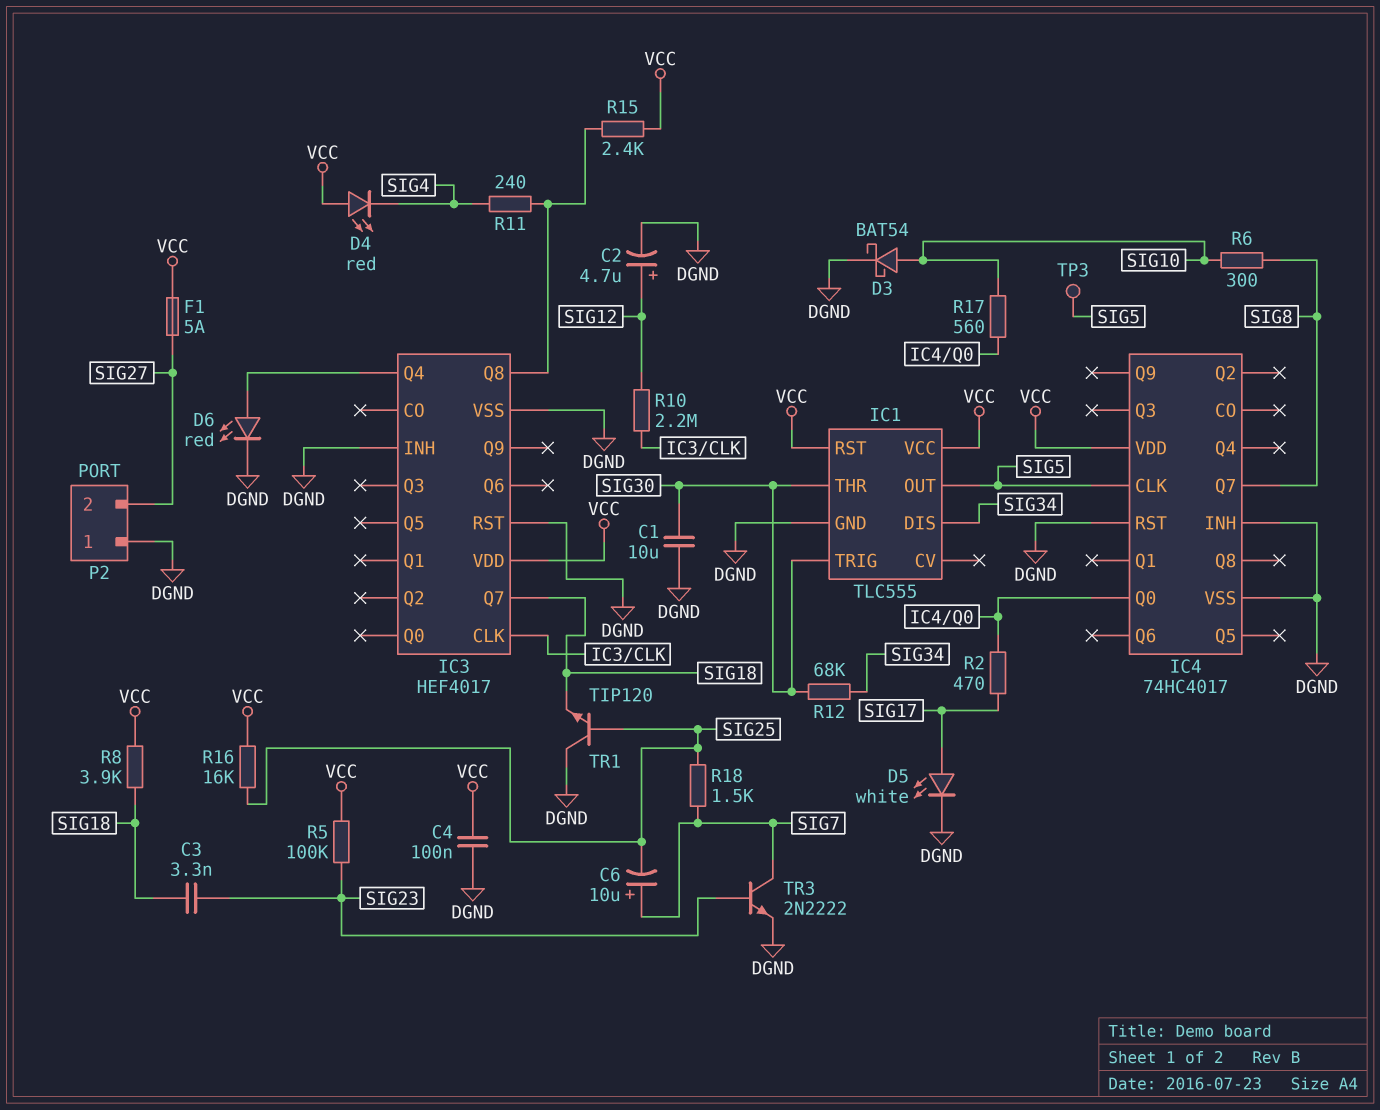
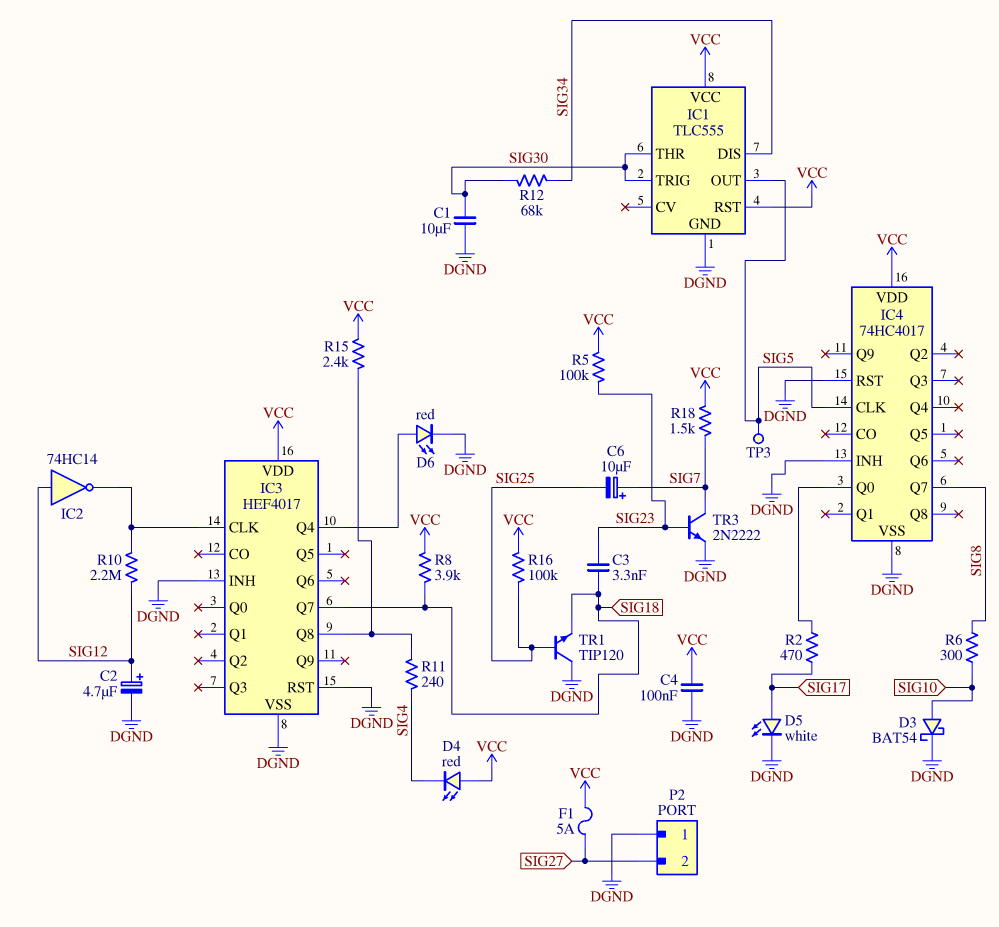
IC2: none -> NOT 74HC14 (in SIG12, out IC3/CLK)
R16: 16k (SIG25, VCC) -> 100k (SIG25, VCC)
R17: 560 (IC4/Q0, SIG10) -> none
R18: 1.5k (SIG7, SIG25) -> 1.5k (SIG7, VCC)

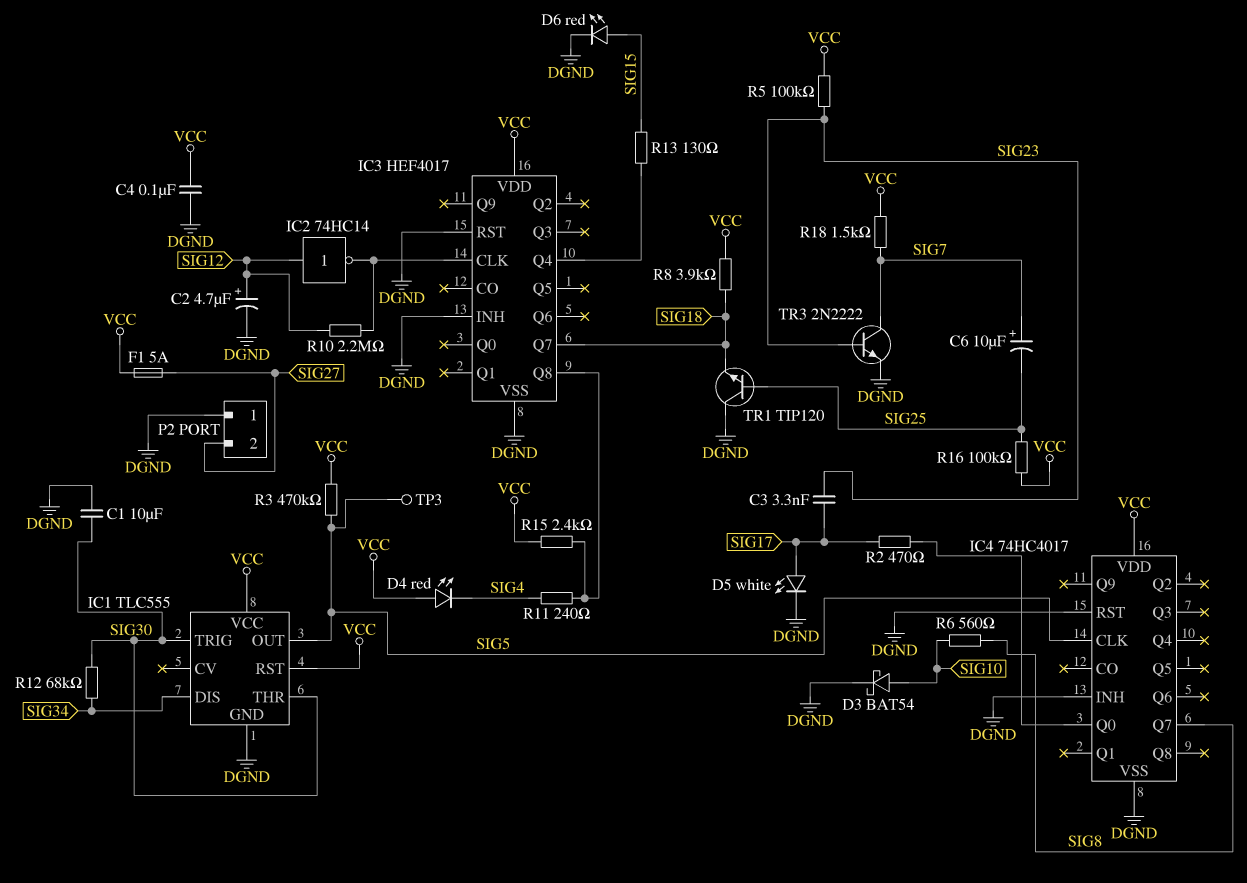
C3: 3.3nF (SIG18, SIG23) -> 3.3nF (SIG17, SIG23)
D6: LED red (A IC3/Q4, K DGND) -> LED red (A SIG15, K DGND)
R3: none -> 470k (SIG5, VCC)
R6: 300 (SIG8, SIG10) -> 560 (SIG8, SIG10)
R13: none -> 130 (IC3/Q4, SIG15)

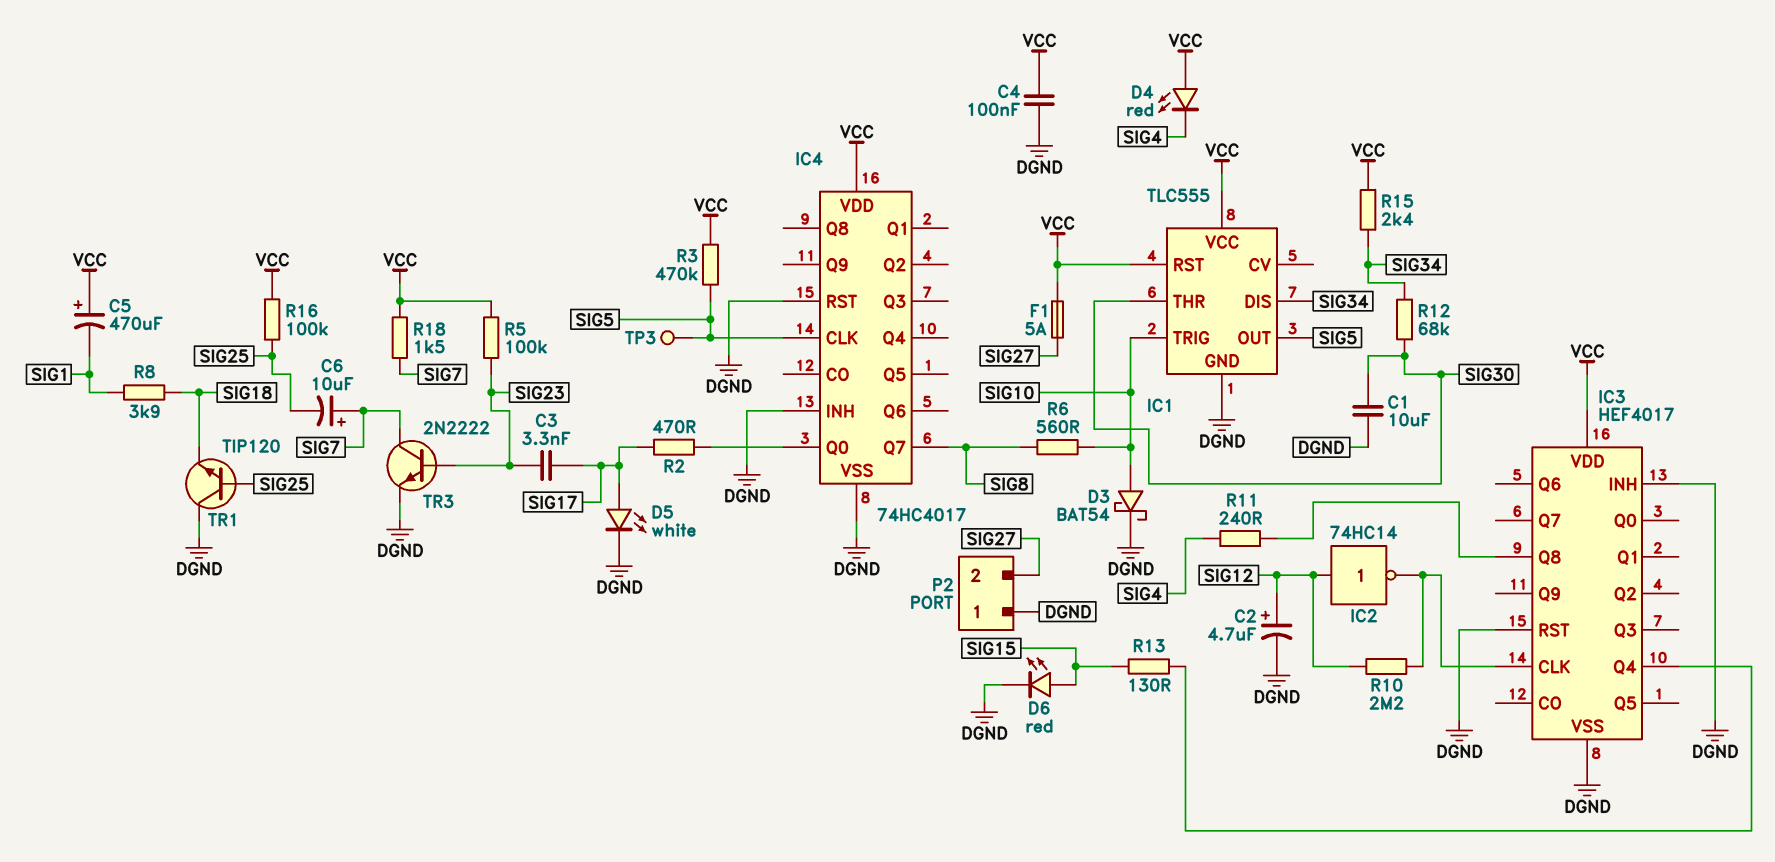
C5: none -> 470uF (plus VCC, minus SIG1)
IC1 pin TRIG: SIG30 -> SIG10
IC3 pin Q7: SIG18 -> none
R8: 3.9k (SIG18, VCC) -> 3.9k (SIG1, SIG18)
R15: 2.4k (IC3/Q8, VCC) -> 2.4k (SIG34, VCC)

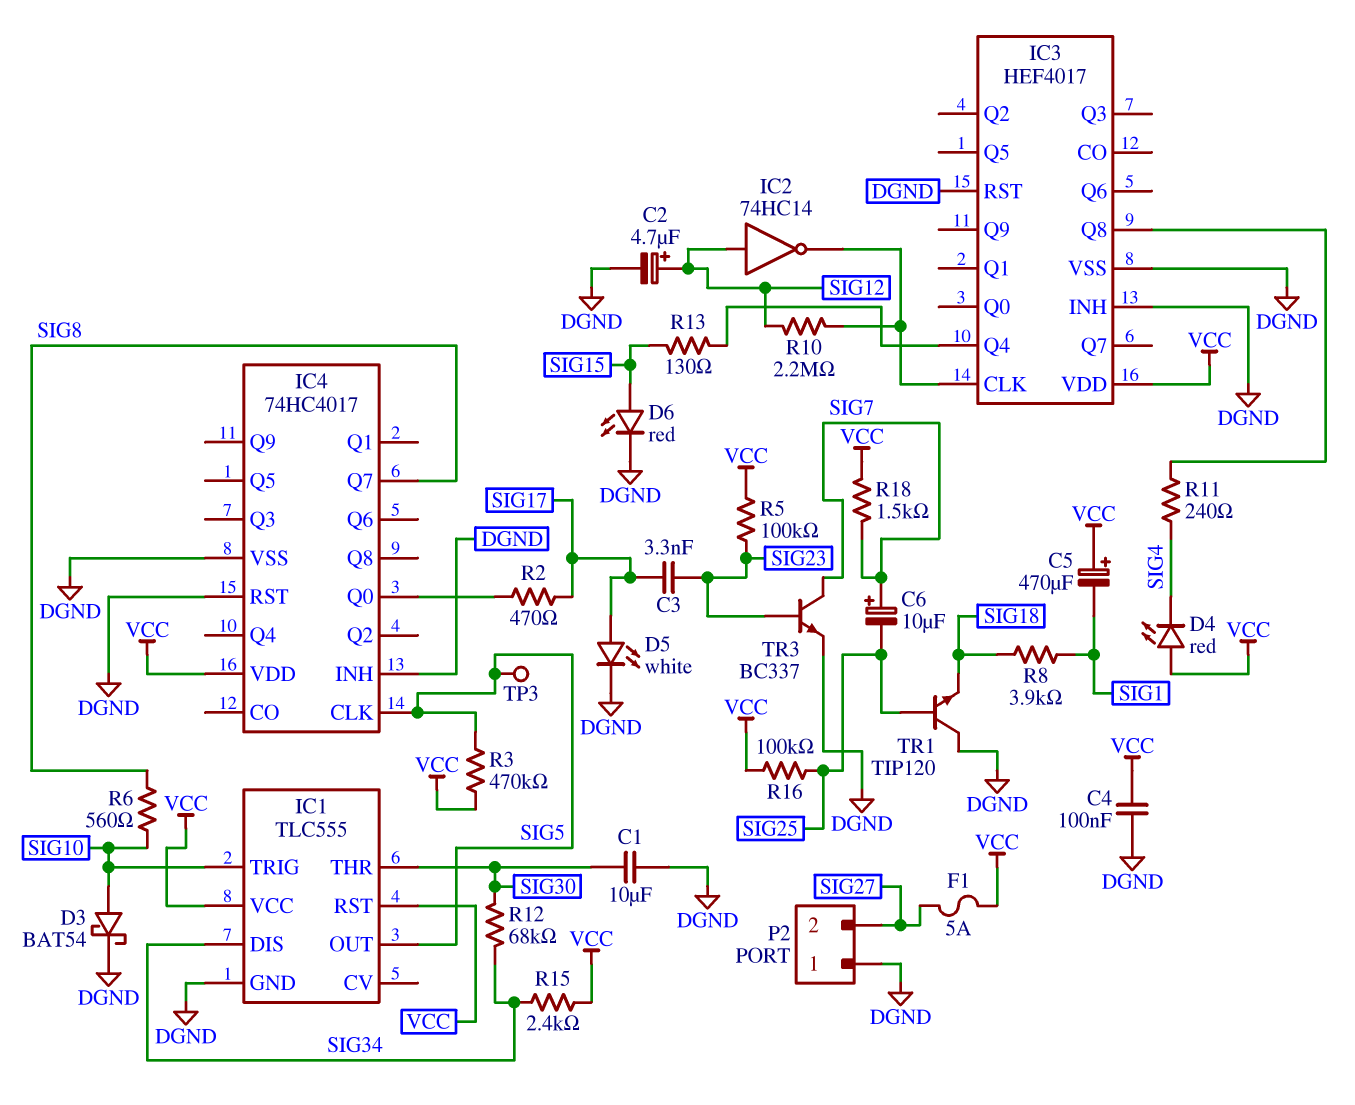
TR3: NPN 2N2222 (B SIG23, C SIG7, E DGND) -> NPN BC337 (B SIG23, C SIG7, E DGND)

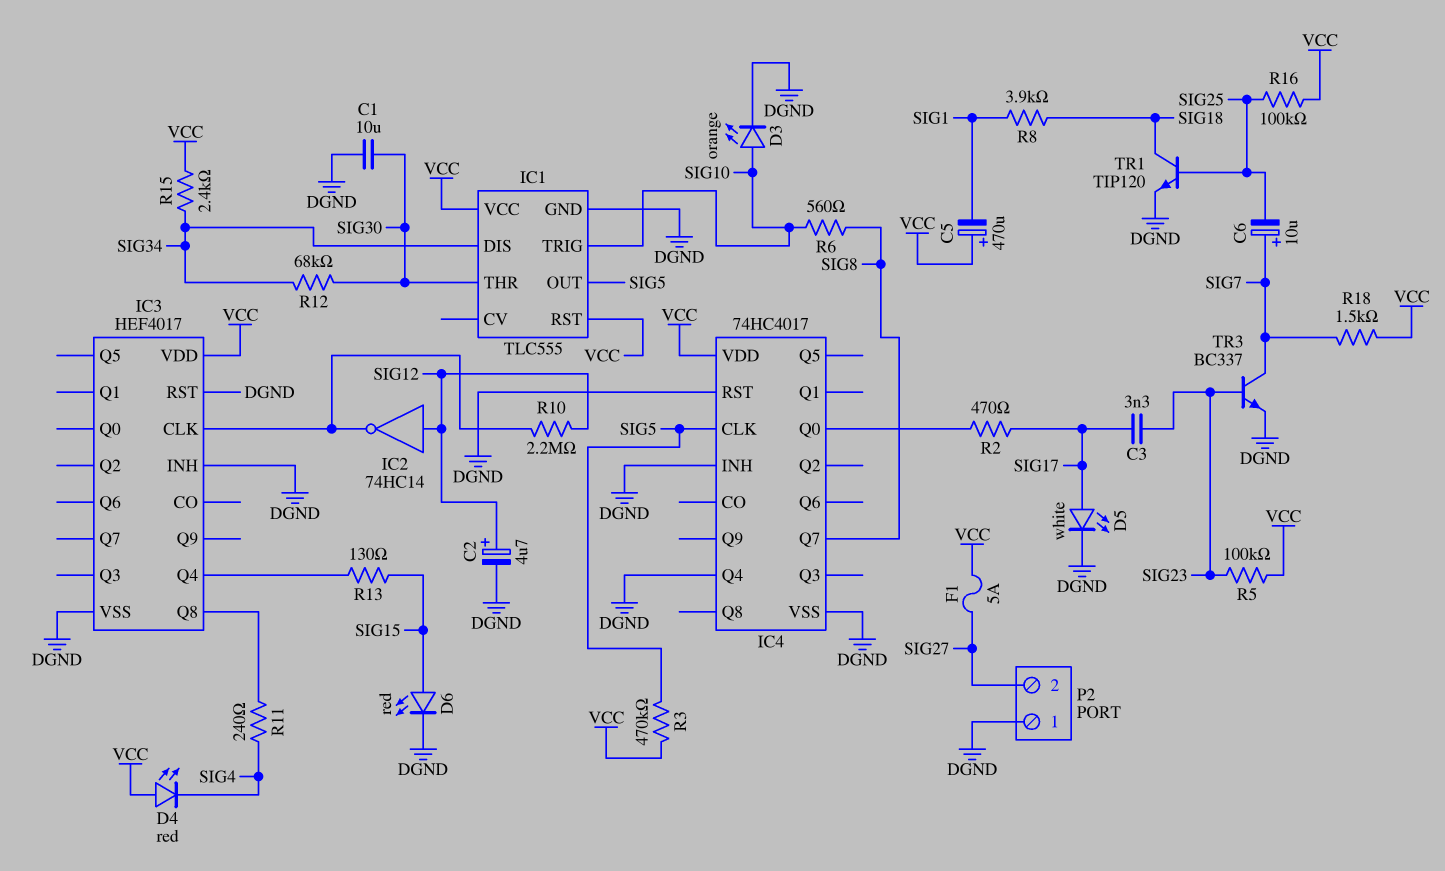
C4: 100nF (DGND, VCC) -> none
D3: schottky BAT54 (A SIG10, K DGND) -> LED orange (A SIG10, K DGND)
IC4 pin Q4: none -> DGND
TP3: test point (SIG5) -> none
TR1: NPN TIP120 (B SIG25, C DGND, E SIG18) -> NPN TIP120 (B SIG25, C SIG18, E DGND)

